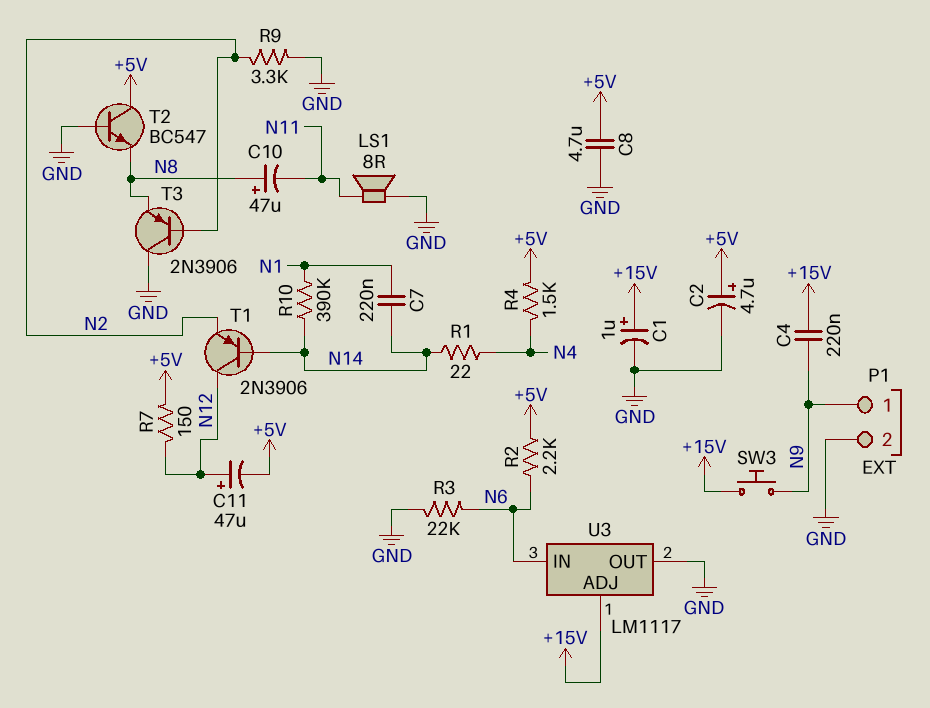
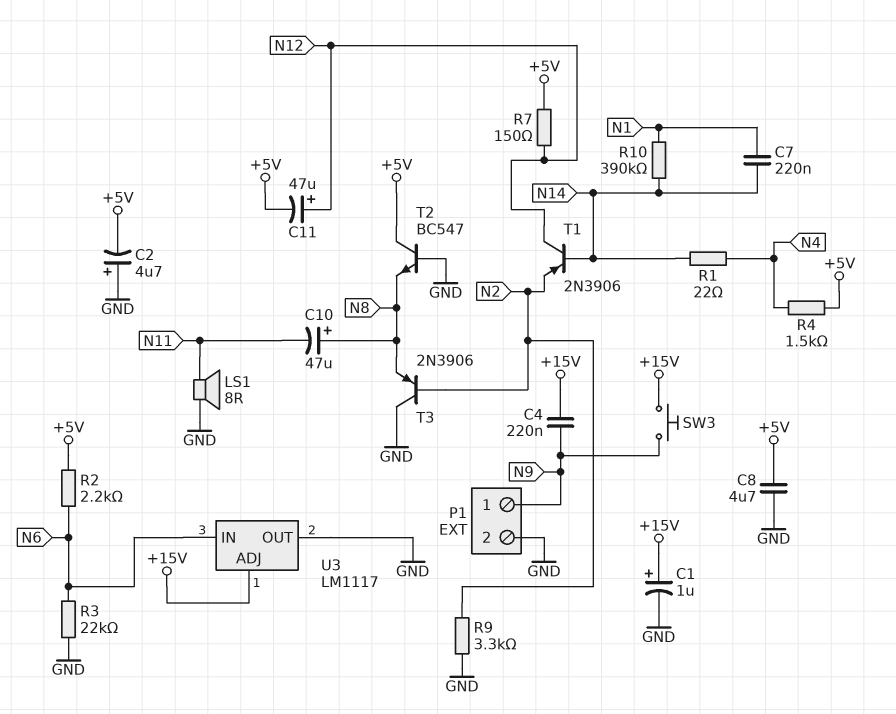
C2: 4.7uF (plus +5V, minus GND) -> 4.7uF (plus GND, minus +5V)

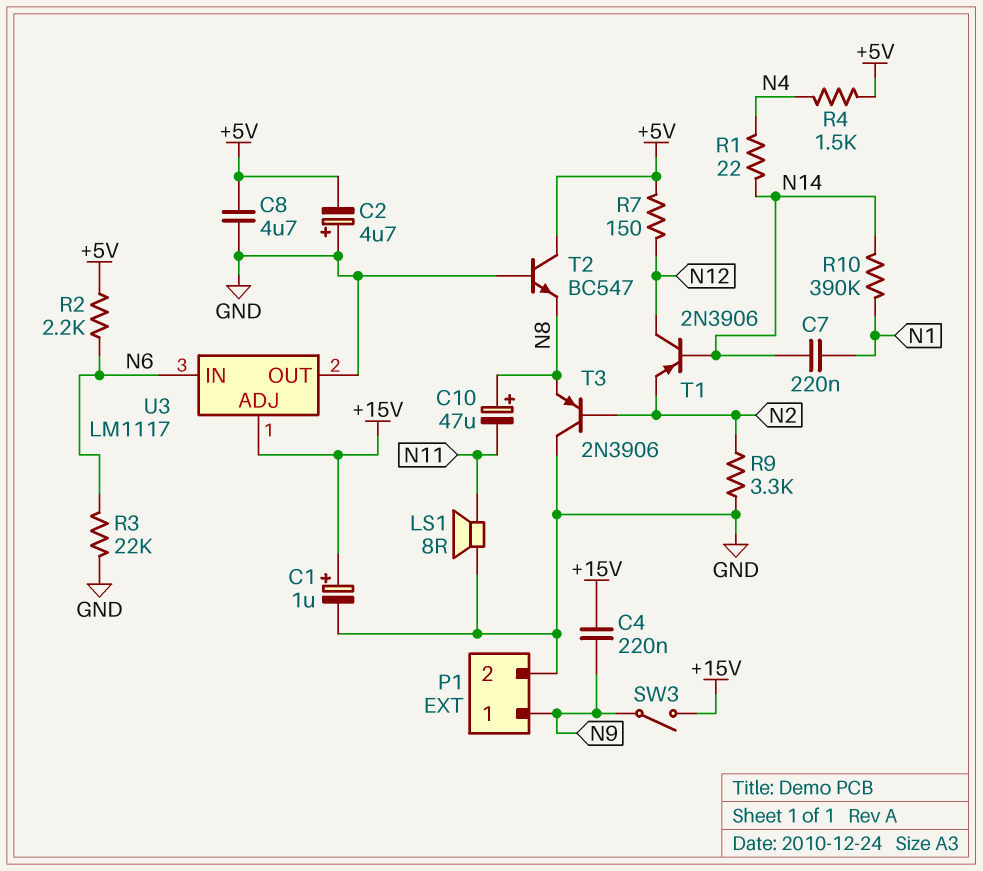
C11: 47uF (plus N12, minus +5V) -> none
SW3: button (+15V, N9) -> switch (+15V, N9)

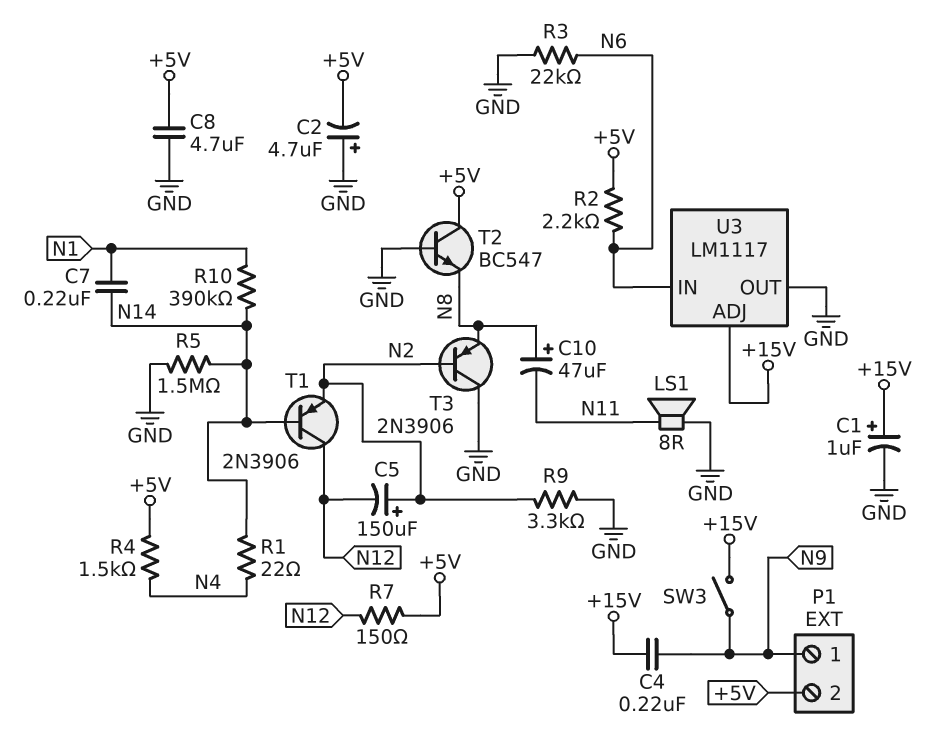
C5: none -> 150uF (plus N2, minus N12)
P1 pin 2: GND -> +5V
R5: none -> 1.5M (GND, N14)

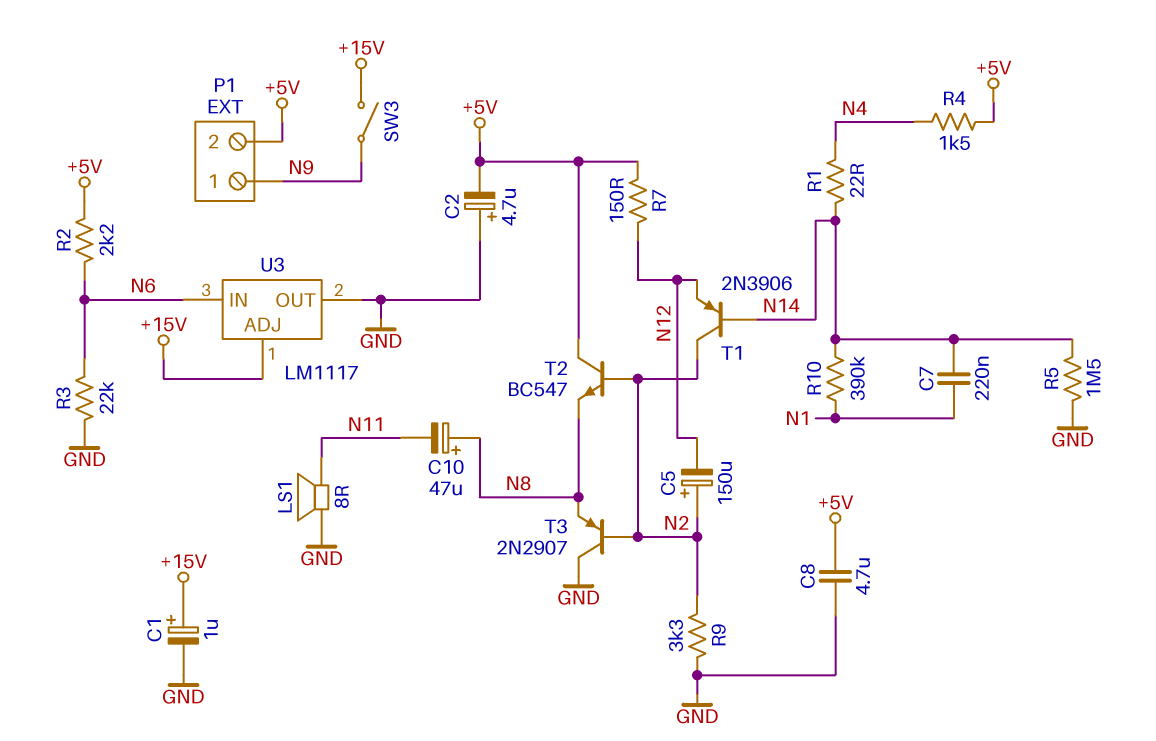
C4: 220nF (+15V, N9) -> none
T1: PNP 2N3906 (B N14, C N12, E N2) -> PNP 2N3906 (B N14, C N2, E N12)
T2: NPN BC547 (B GND, C +5V, E N8) -> NPN BC547 (B N2, C +5V, E N8)
T3: PNP 2N3906 (B N2, C GND, E N8) -> PNP 2N2907 (B N2, C GND, E N8)

